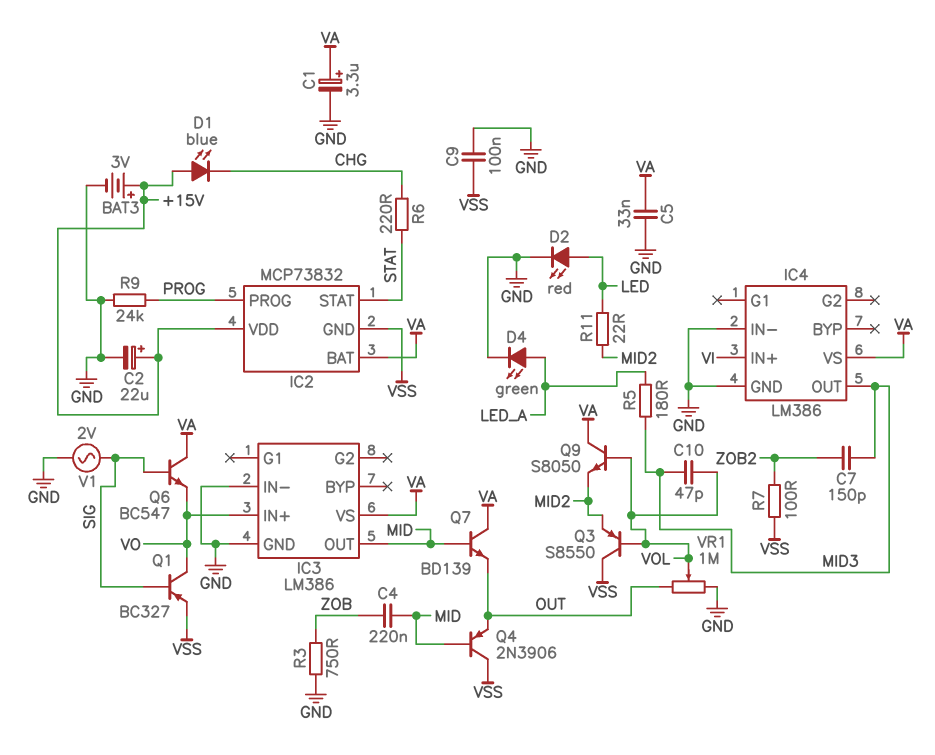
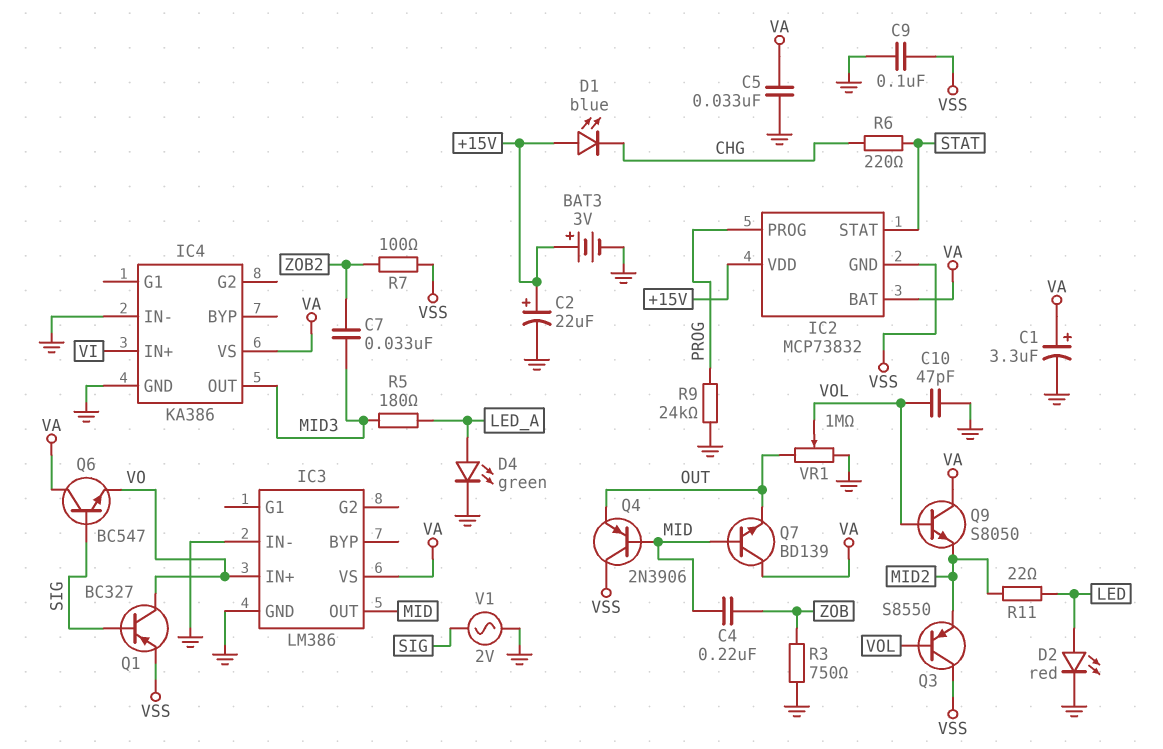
C7: 150pF (MID3, ZOB2) -> 33nF (MID3, ZOB2)
C10: 47pF (MID3, VOL) -> 47pF (GND, VOL)
IC4: LM386 -> KA386

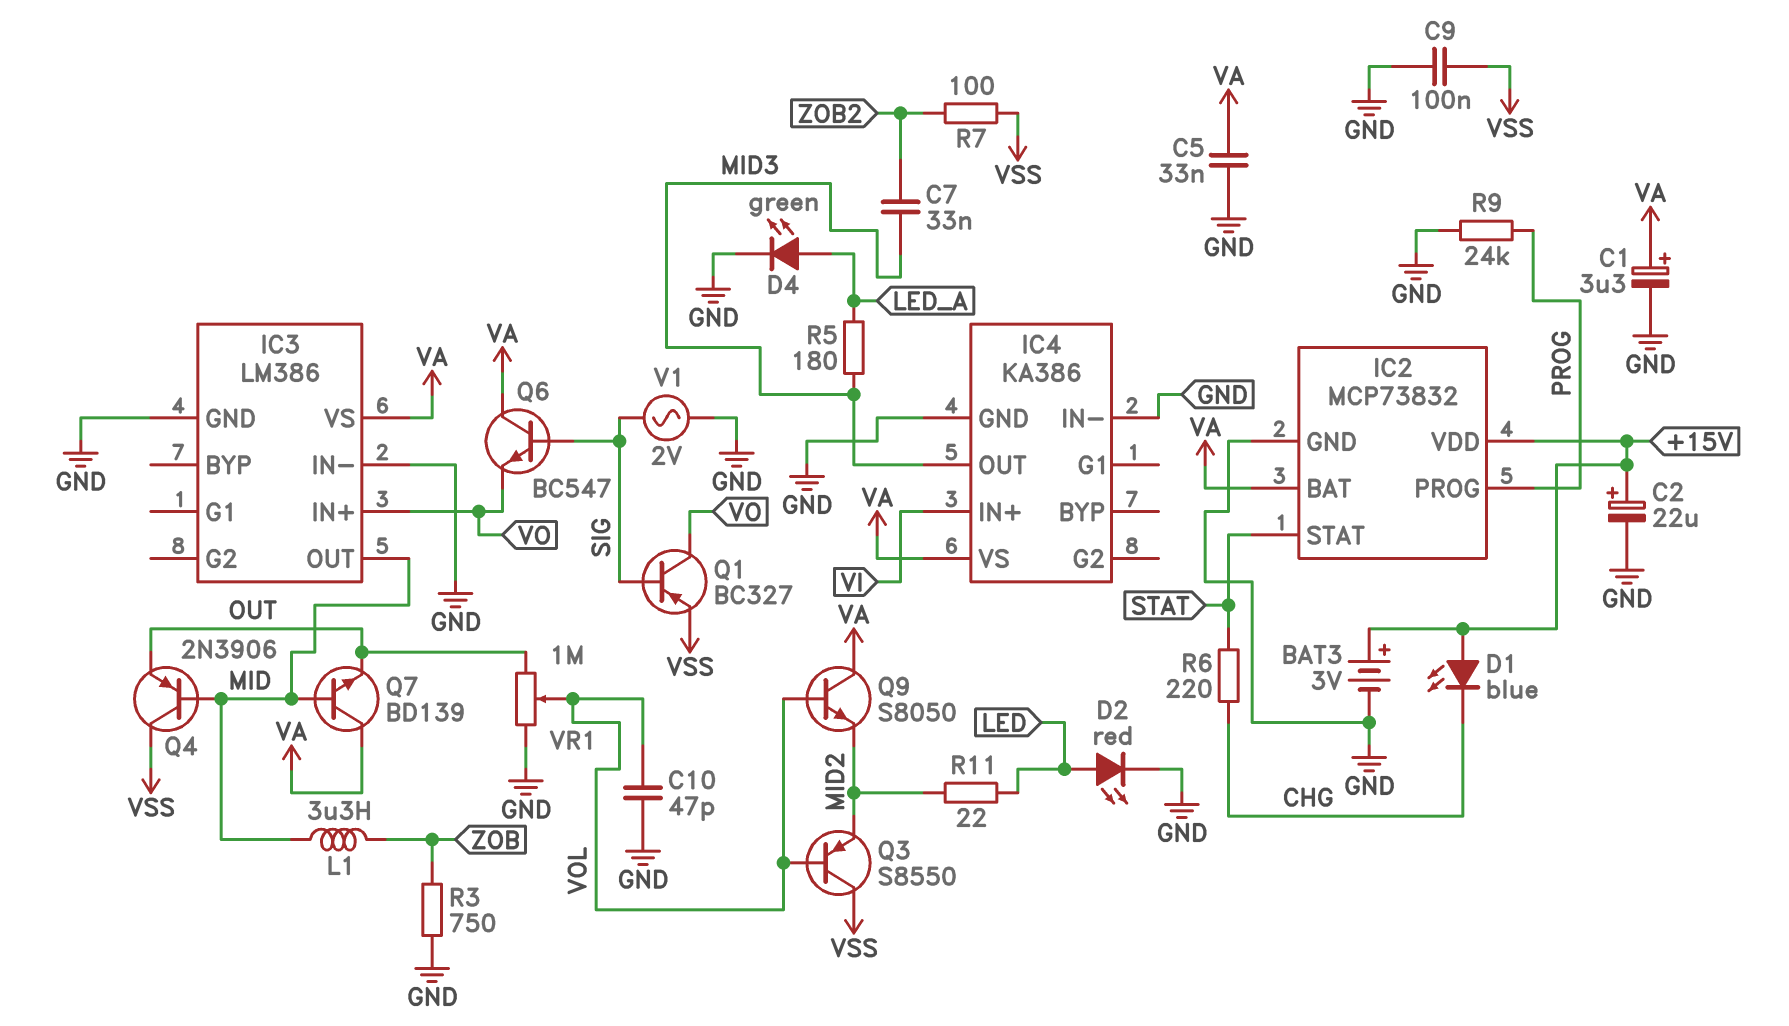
C4: 220nF (MID, ZOB) -> none
IC2 pin GND: VSS -> GND
L1: none -> 3.3uH (MID, ZOB)

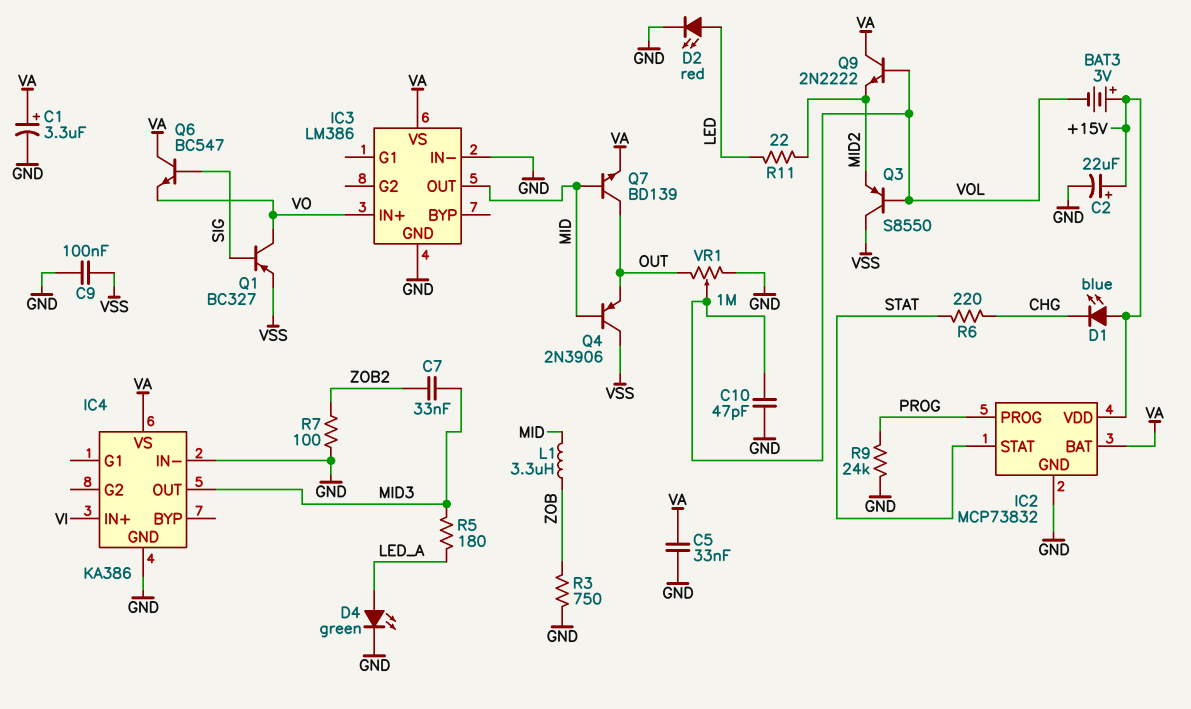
BAT3: 3V (plus +15V, minus GND) -> 3V (plus +15V, minus VOL)
Q7: NPN BD139 (B MID, C VA, E OUT) -> NPN BD139 (B MID, C OUT, E VA)
Q9: NPN S8050 (B VOL, C VA, E MID2) -> NPN 2N2222 (B VOL, C VA, E MID2)
R7: 100 (VSS, ZOB2) -> 100 (GND, ZOB2)
V1: AC 2V (GND, SIG) -> none

